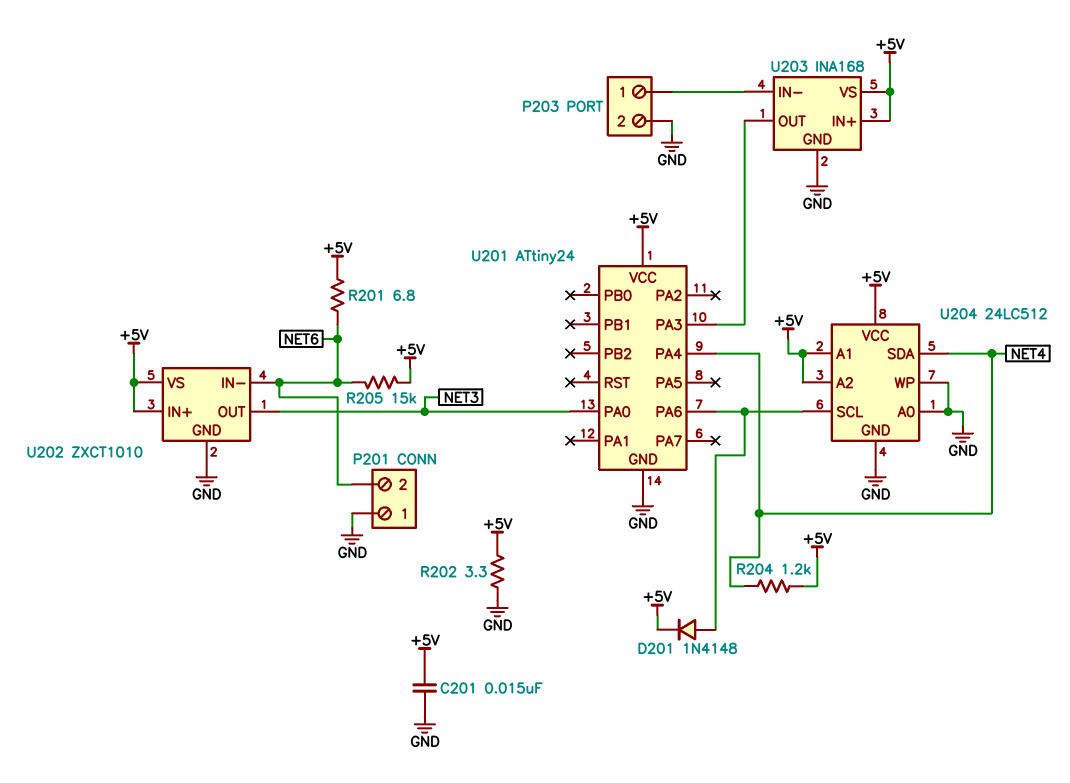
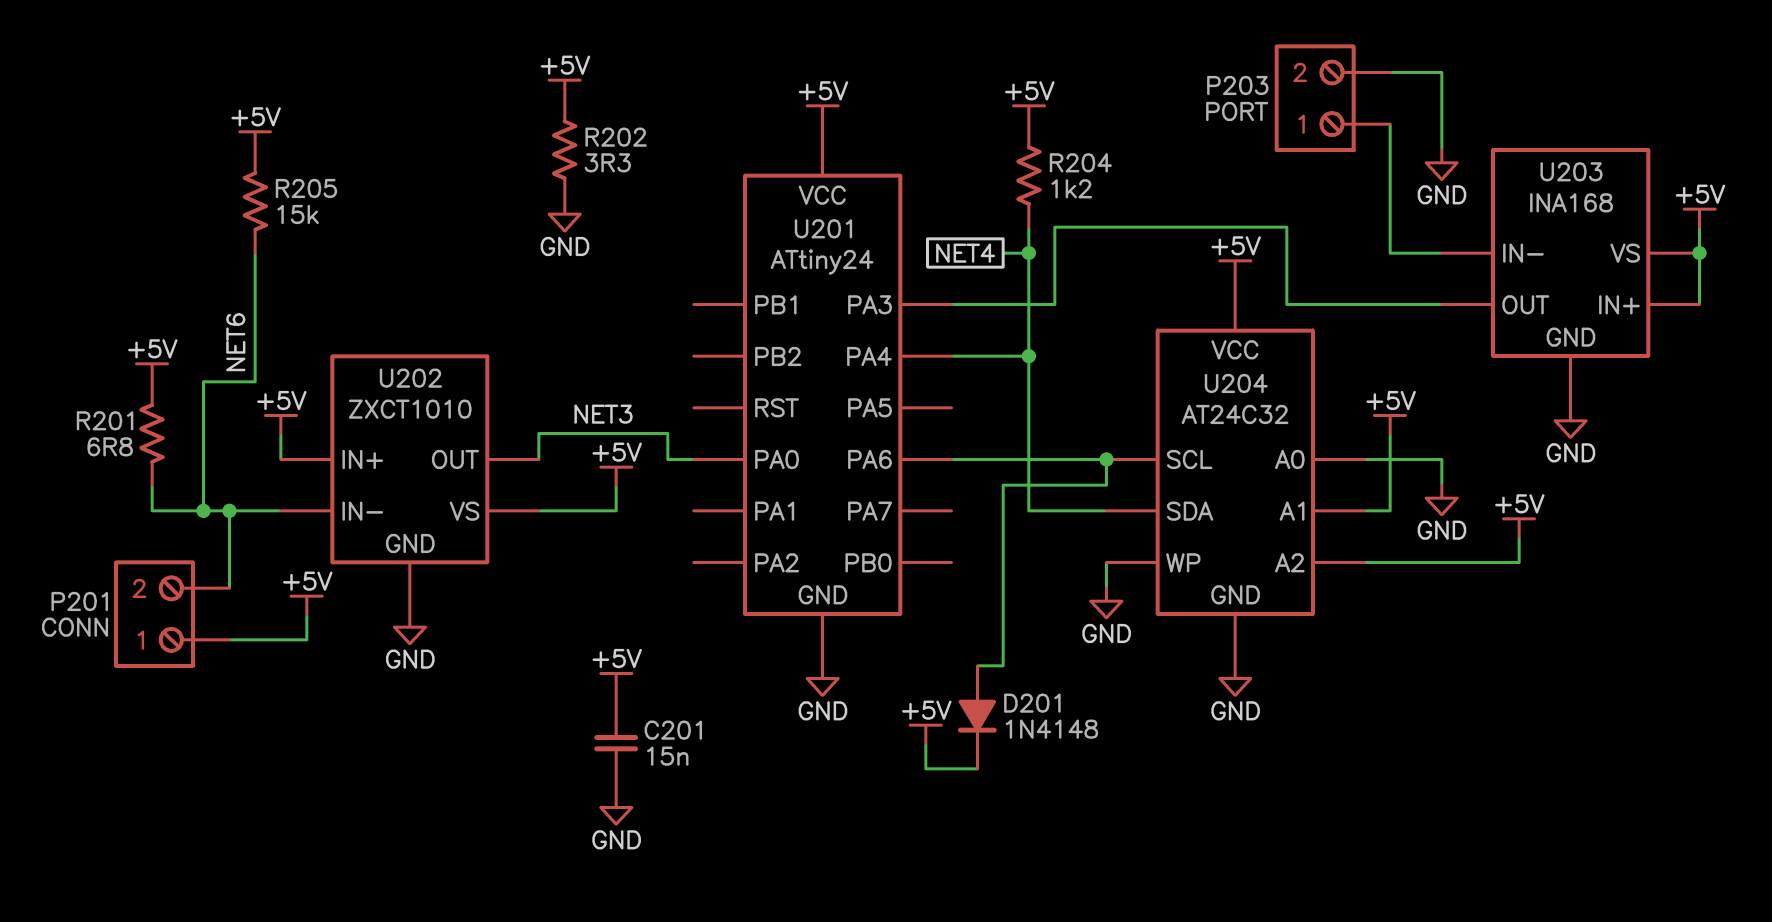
P201 pin 1: GND -> +5V
U204: 24LC512 -> AT24C32

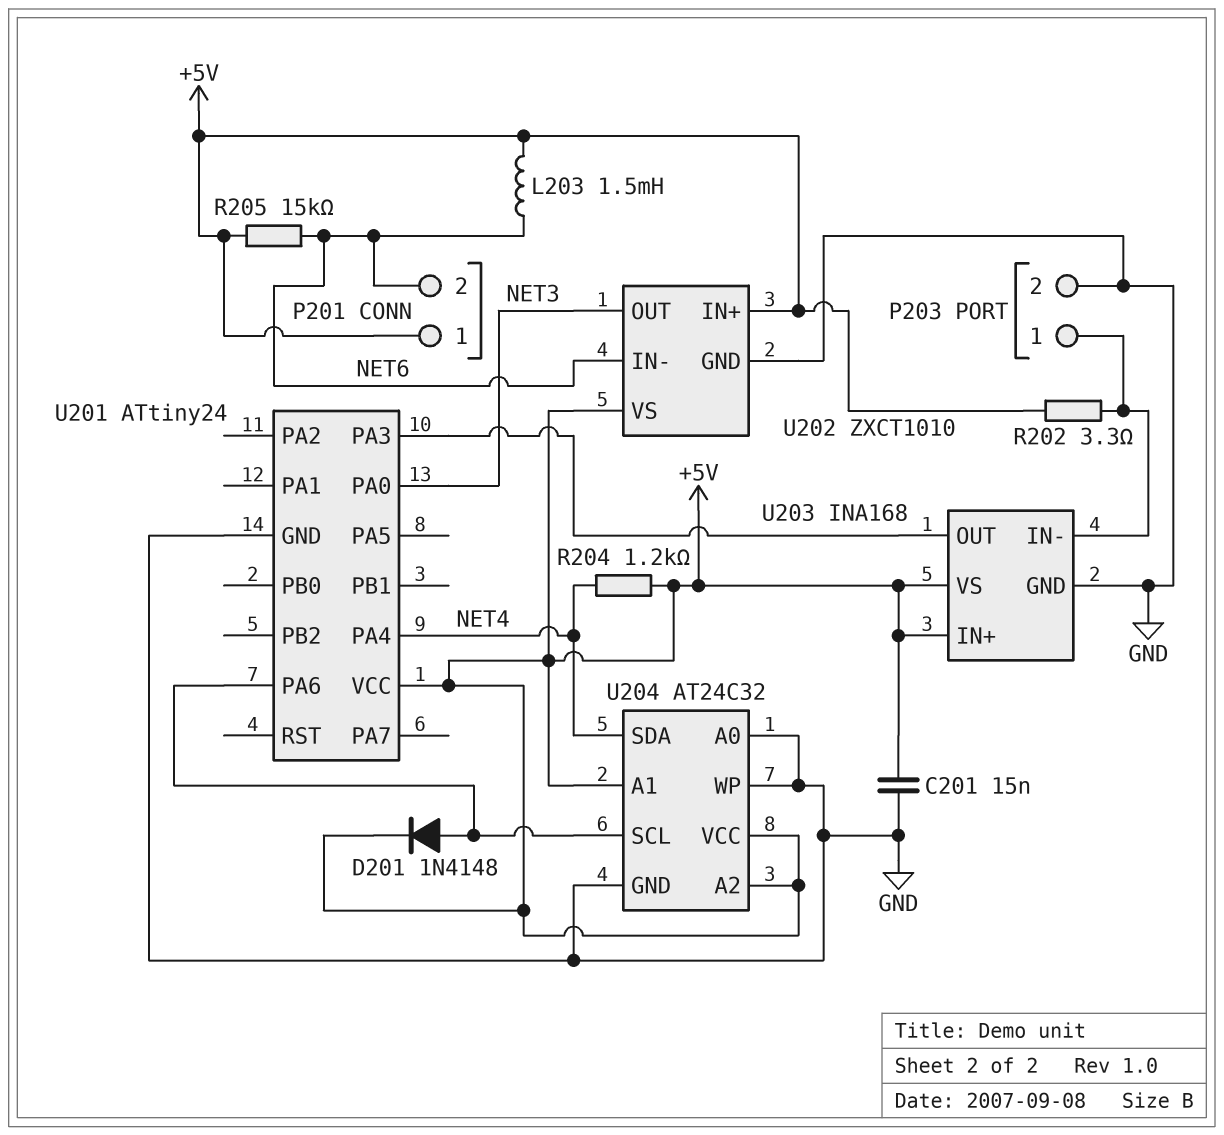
L203: none -> 1.5mH (+5V, NET6)
R201: 6.8 (+5V, NET6) -> none
R202: 3.3 (+5V, GND) -> 3.3 (+5V, P203/1)

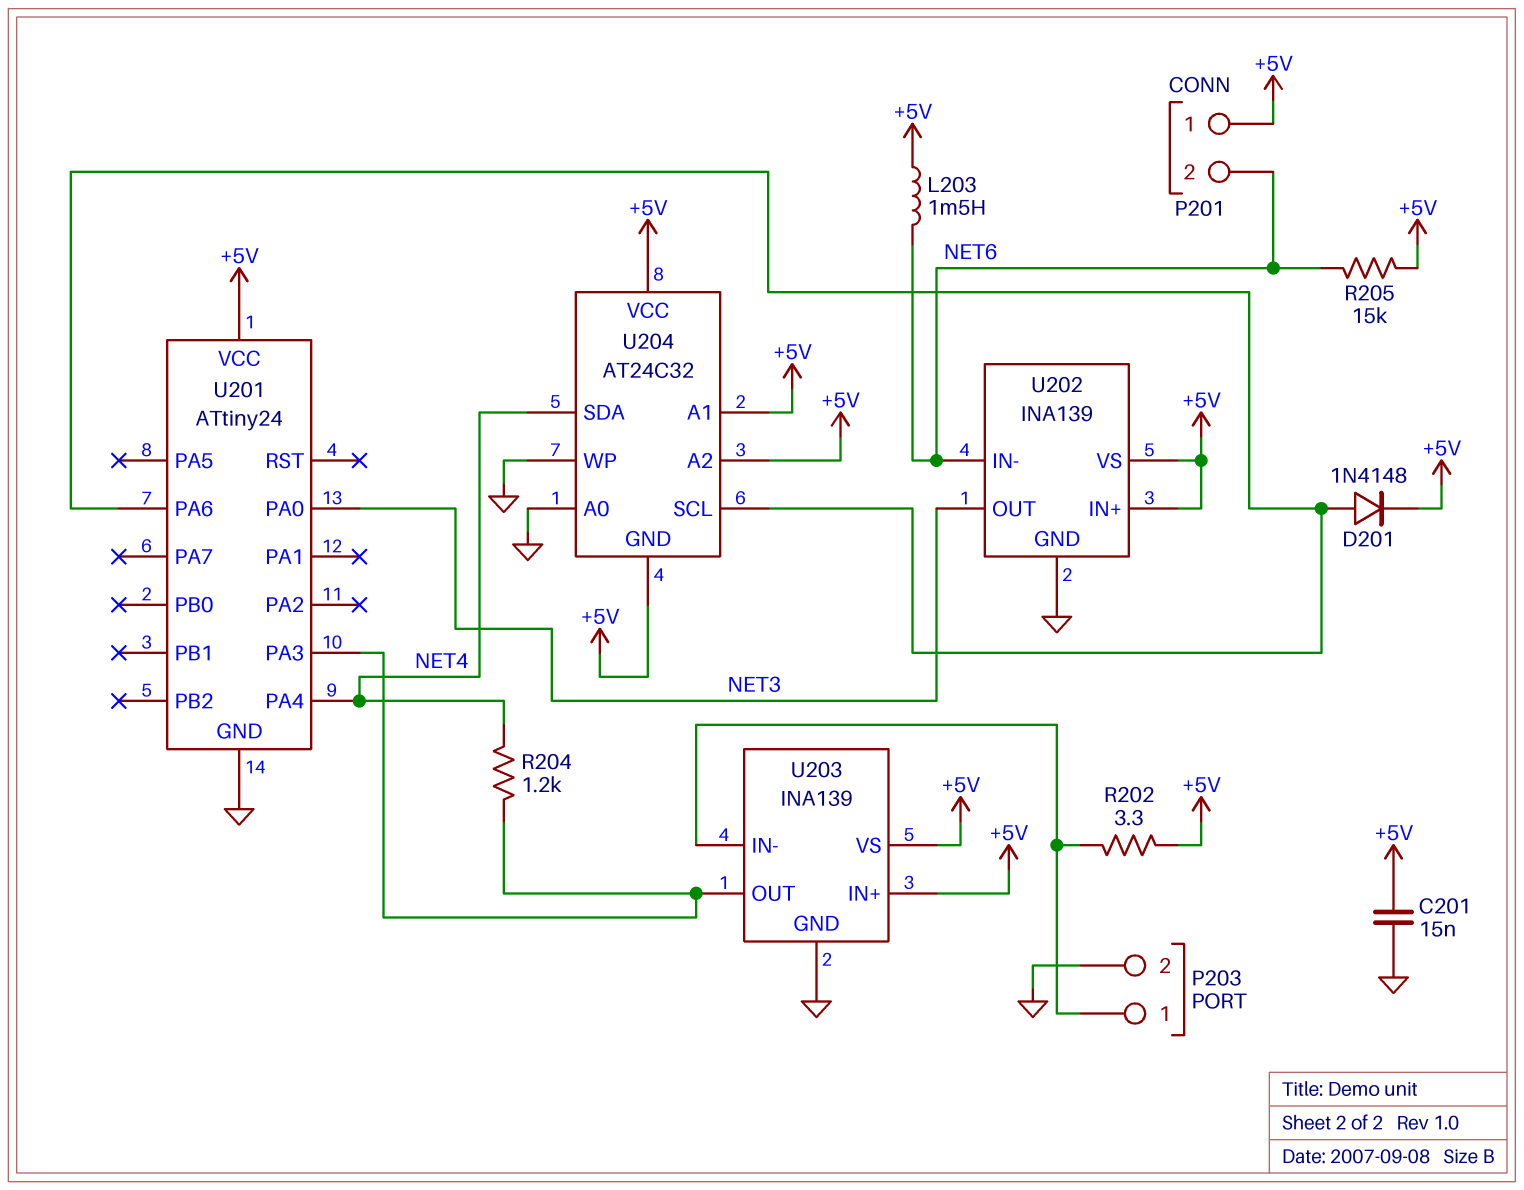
R204: 1.2k (+5V, NET4) -> 1.2k (NET4, U201/PA3)
U202: ZXCT1010 -> INA139
U203: INA168 -> INA139
U204 pin GND: GND -> +5V

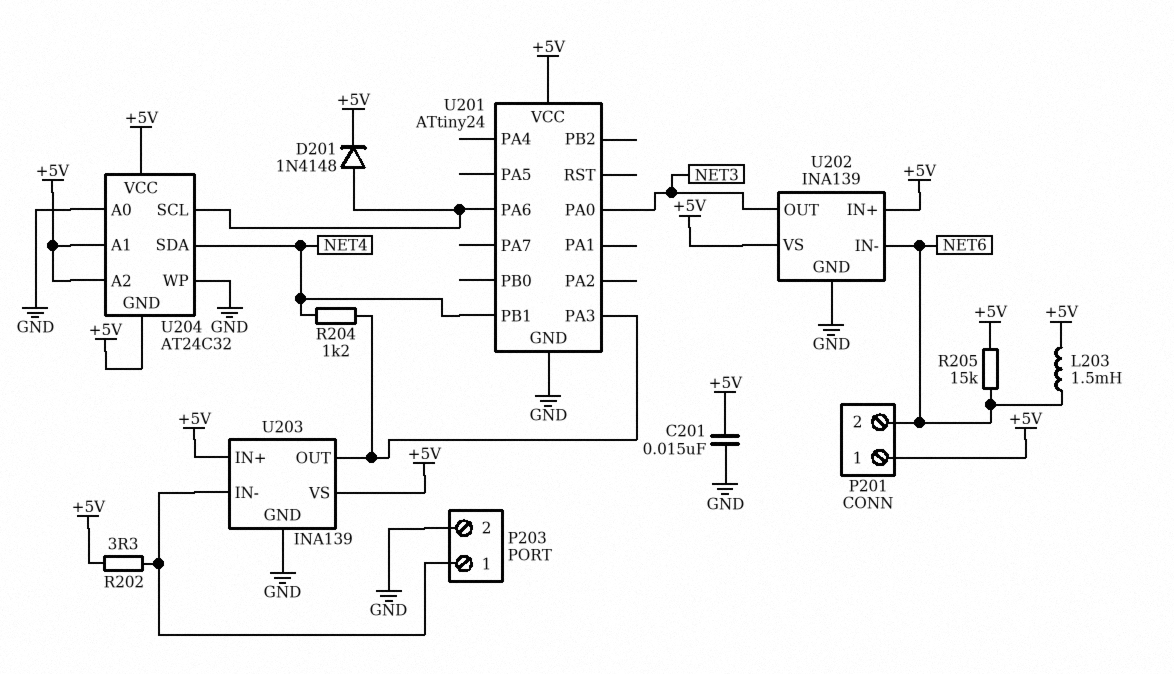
U201 pin PA4: NET4 -> none
U201 pin PB1: none -> NET4

